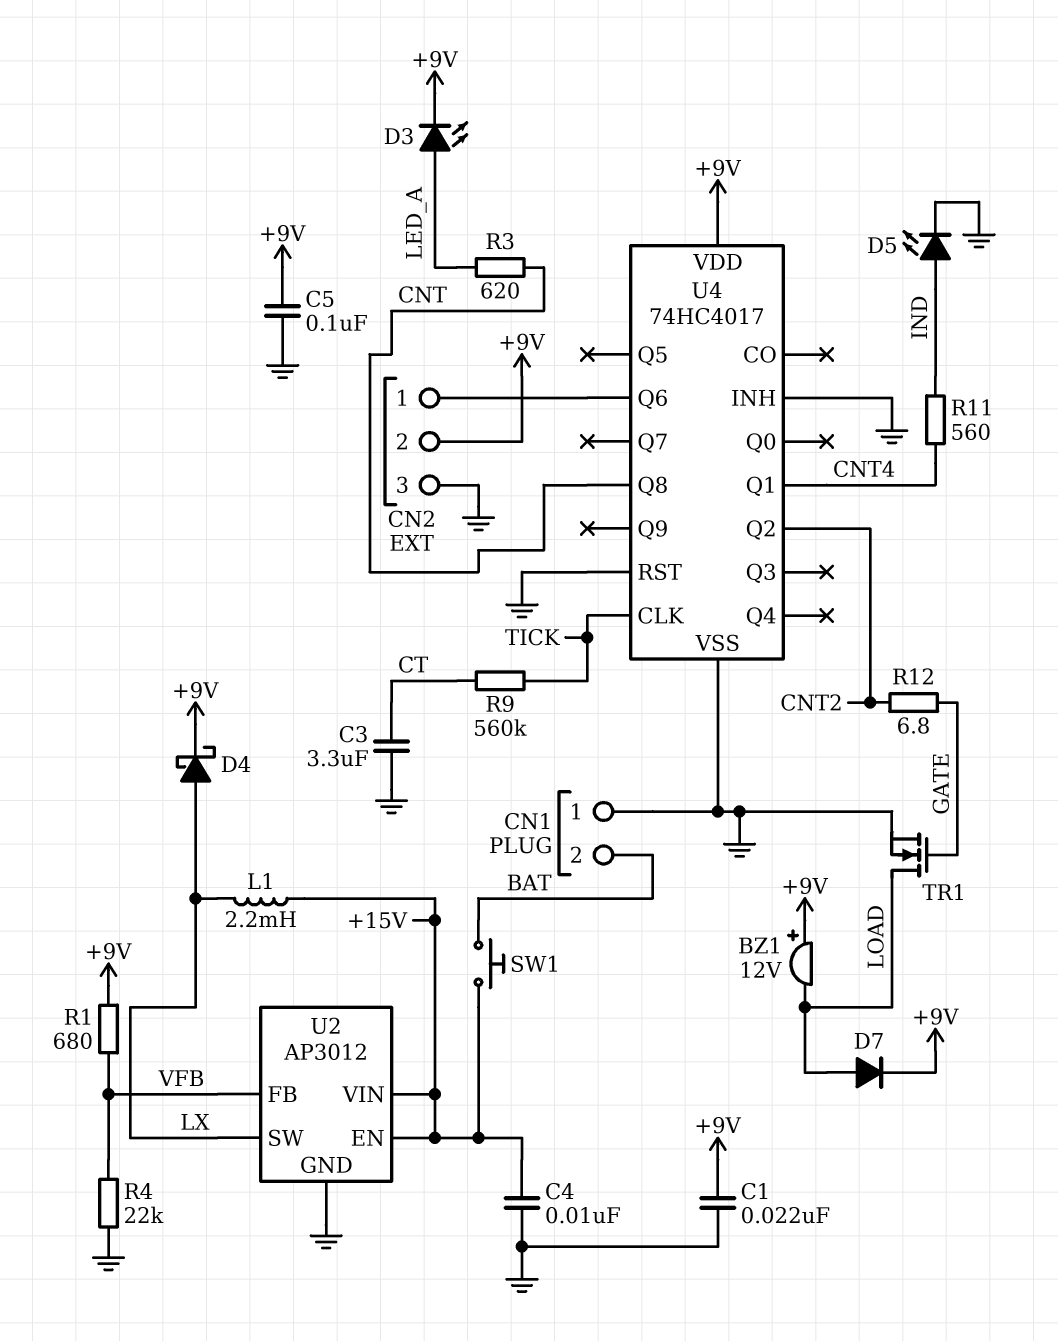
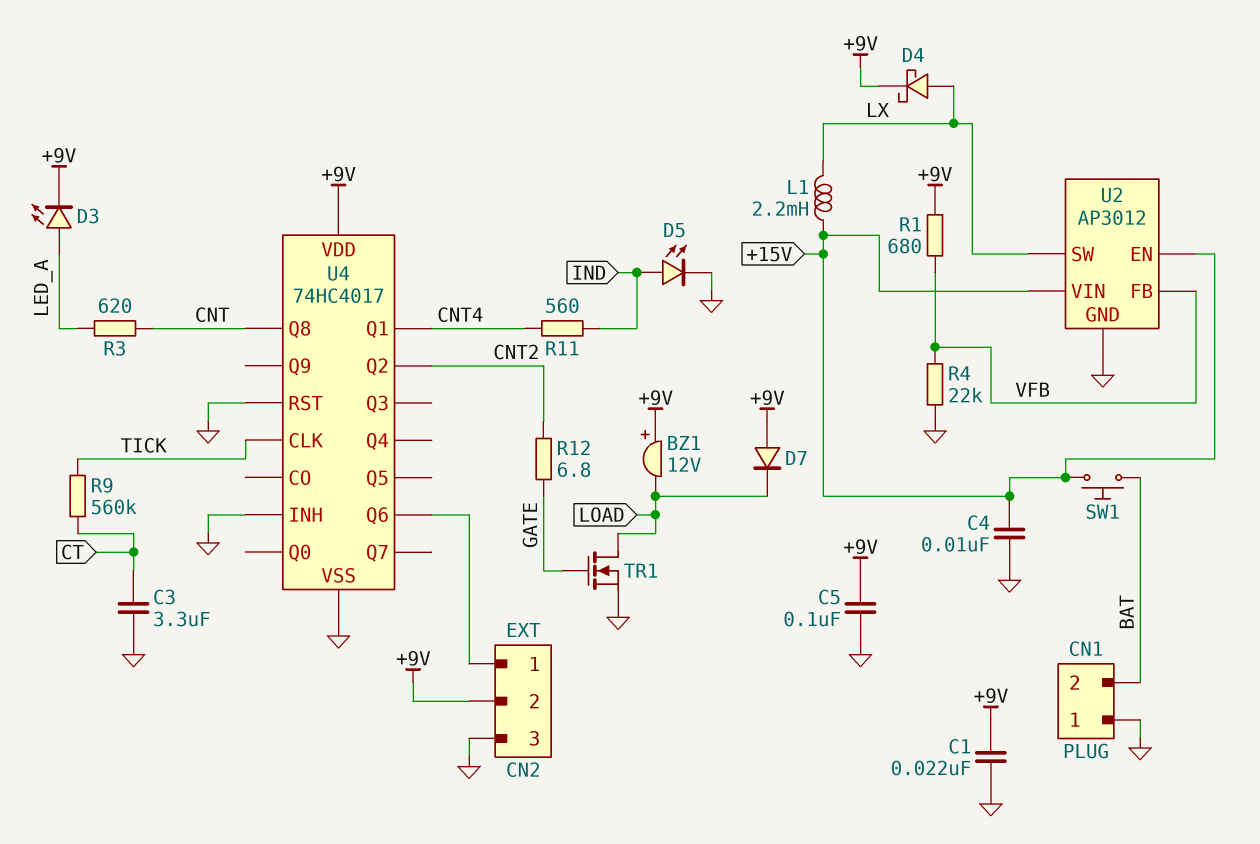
D7: diode (A LOAD, K +9V) -> diode (A +9V, K LOAD)

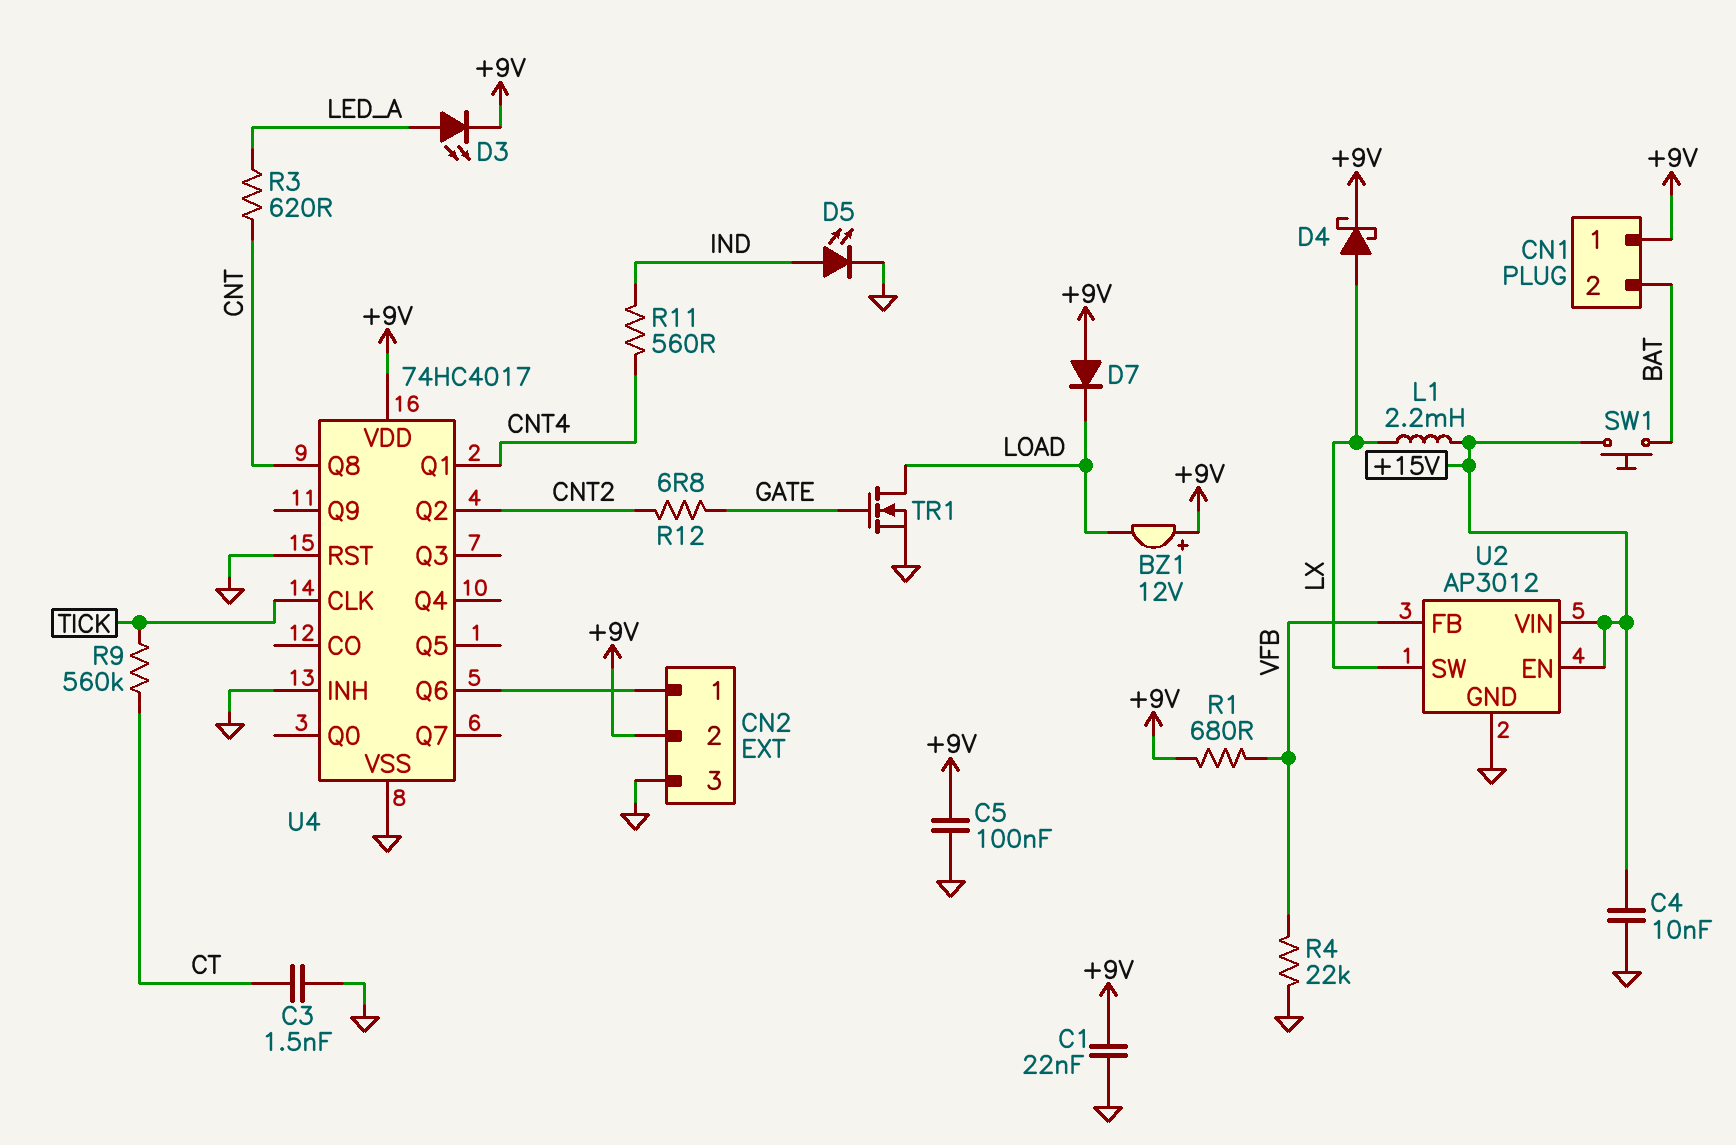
C3: 3.3uF (CT, GND) -> 1.5nF (CT, GND)
CN1 pin 1: GND -> +9V

